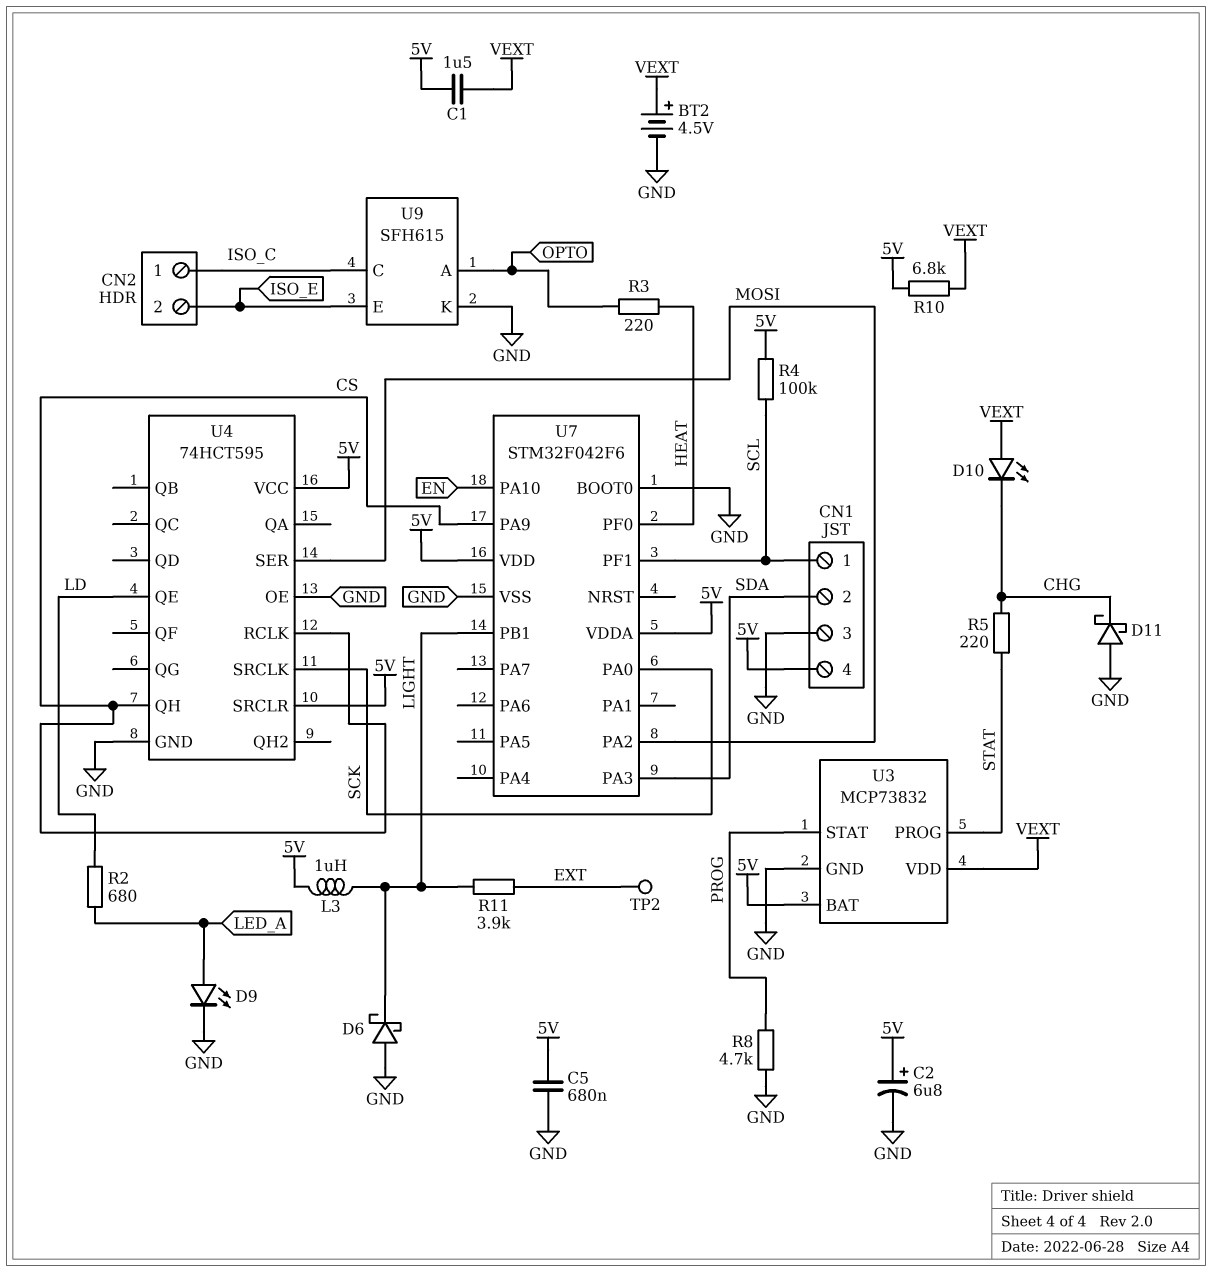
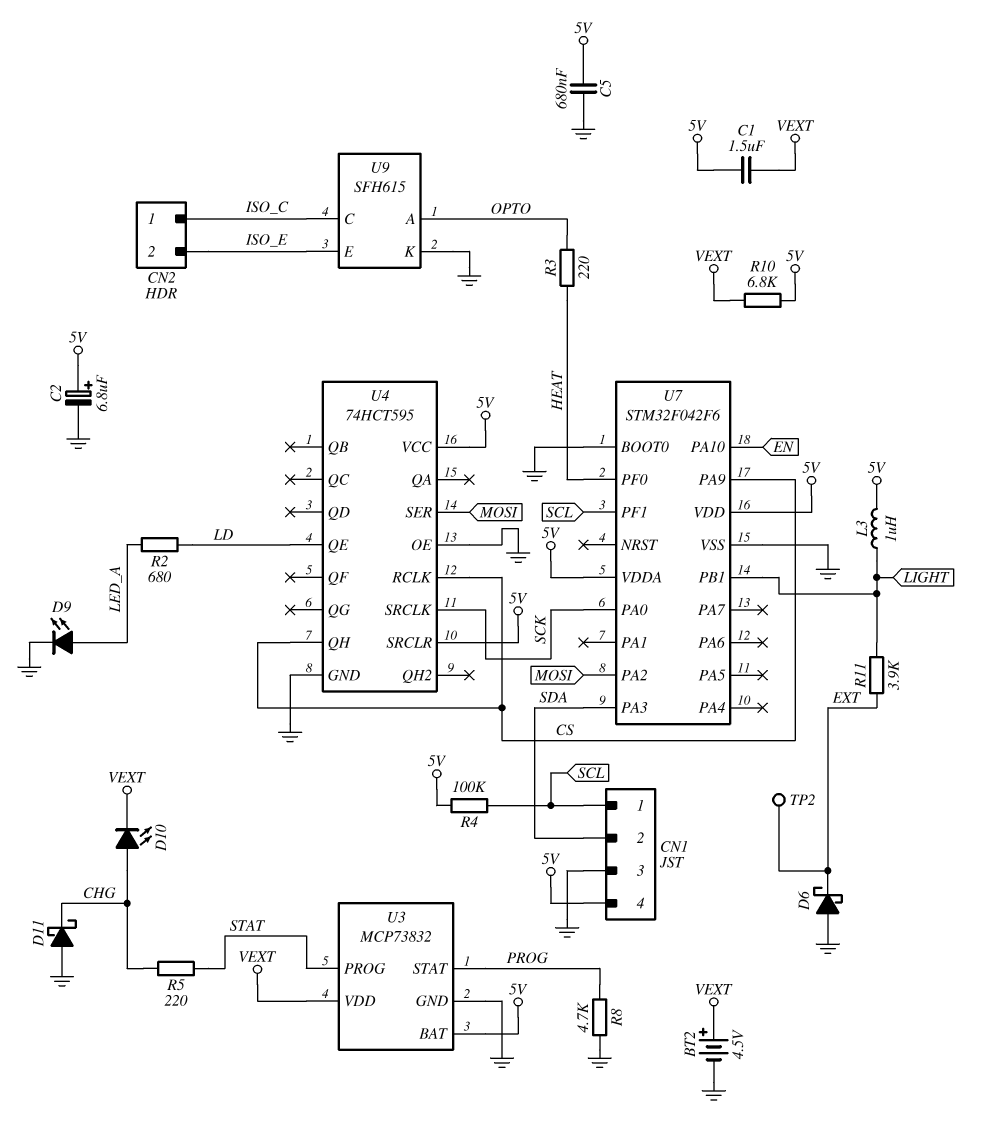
D6: schottky (A GND, K LIGHT) -> schottky (A GND, K EXT)
D10: LED (A VEXT, K CHG) -> LED (A CHG, K VEXT)

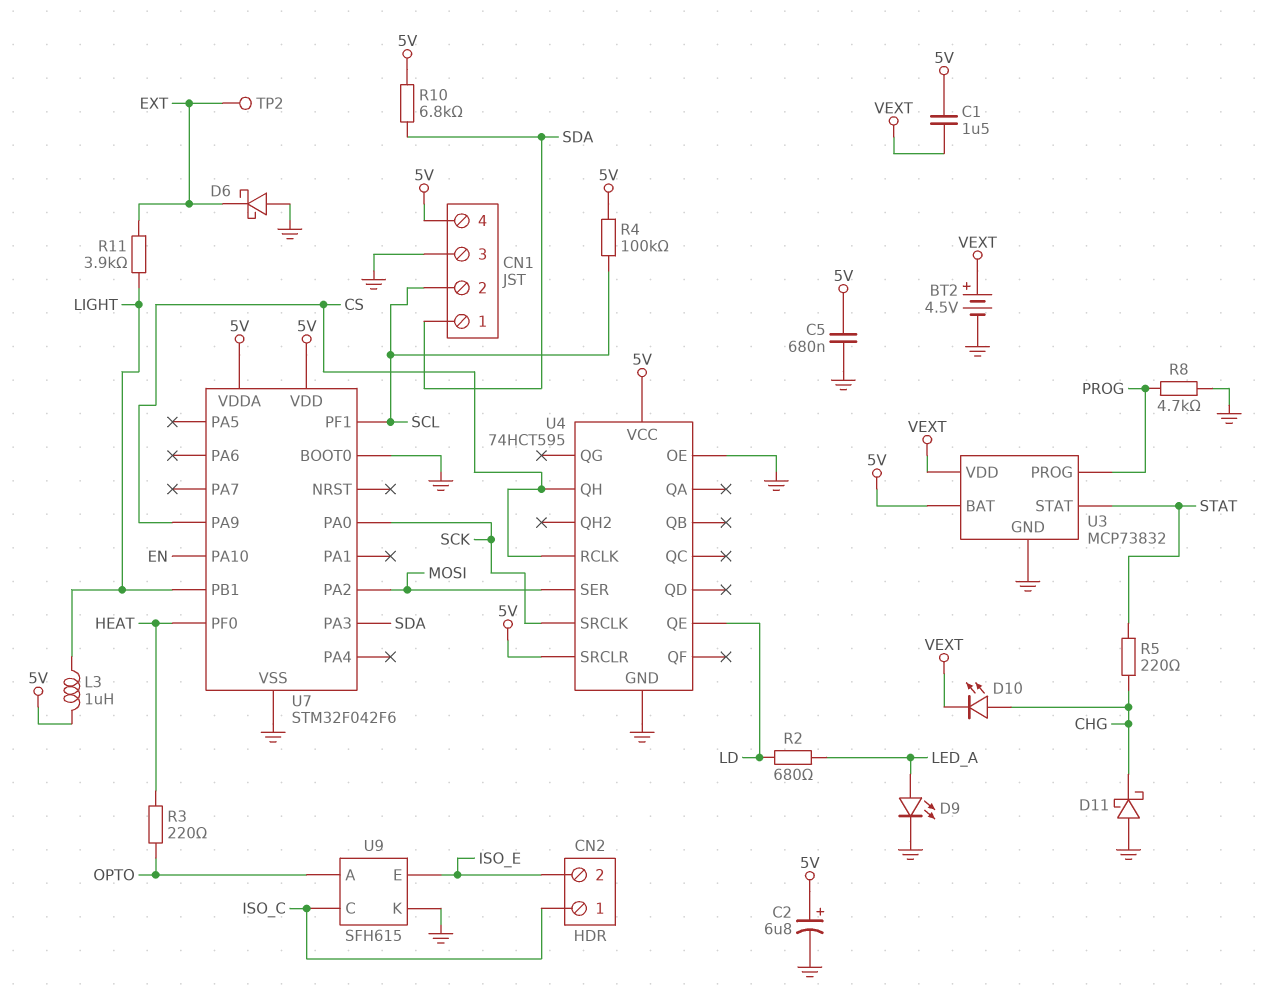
CN1 pin 1: SCL -> SDA
CN1 pin 2: SDA -> SCL
R10: 6.8k (5V, VEXT) -> 6.8k (5V, SDA)
U3 pin PROG: STAT -> PROG
U3 pin STAT: PROG -> STAT

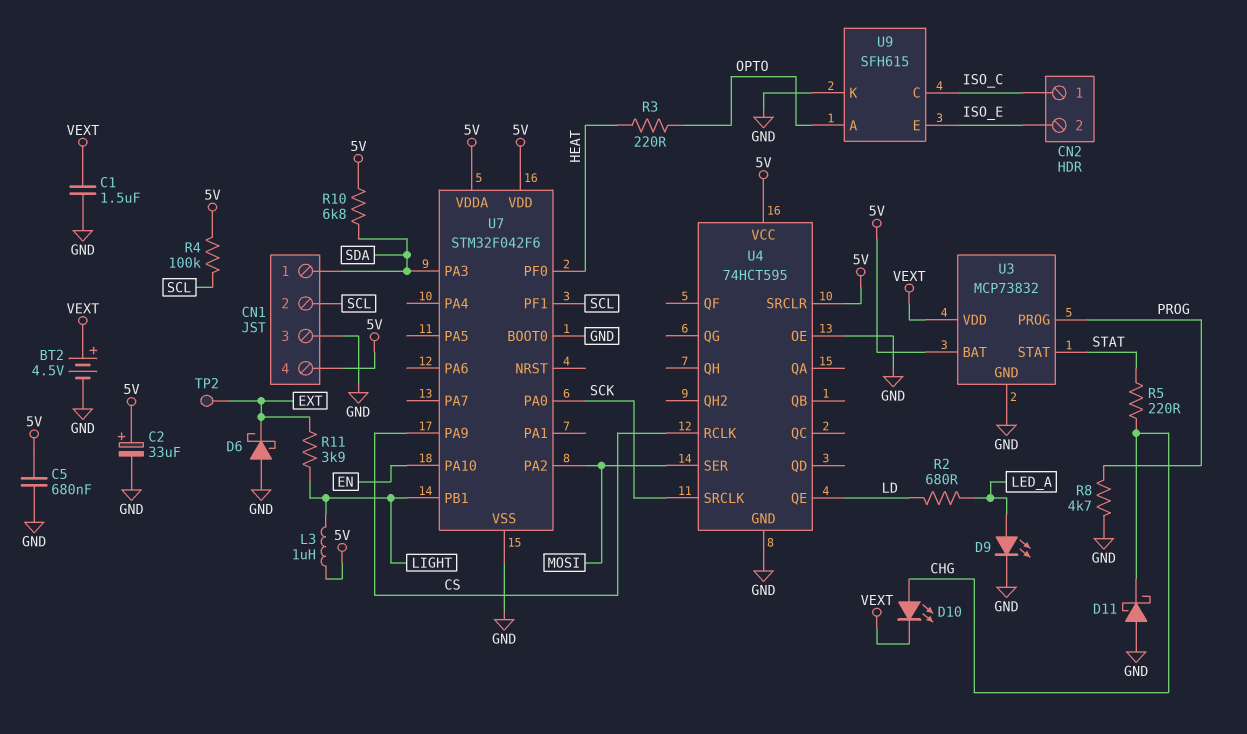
C1: 1.5uF (5V, VEXT) -> 1.5uF (GND, VEXT)
C2: 6.8uF (plus 5V, minus GND) -> 33uF (plus 5V, minus GND)
U4 pin QH: CS -> none

